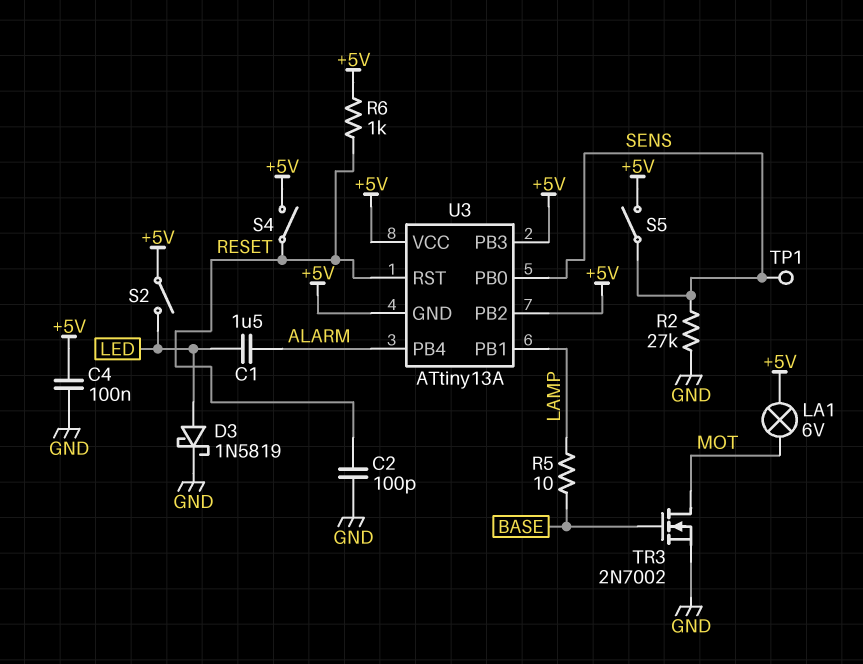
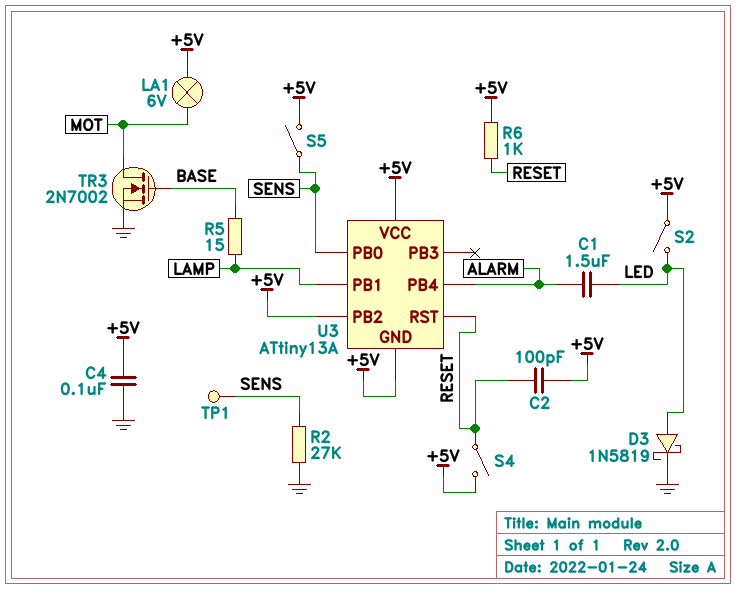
C2: 100pF (GND, RESET) -> 100pF (+5V, RESET)
R5: 10 (BASE, LAMP) -> 15 (BASE, LAMP)
U3 pin PB3: +5V -> none

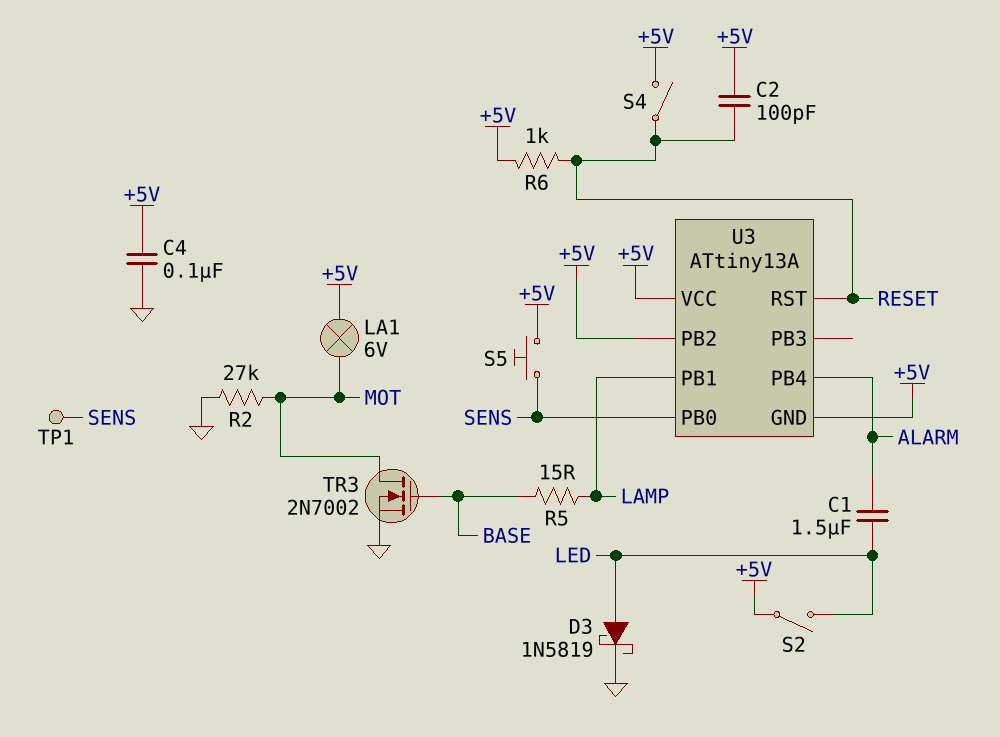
R2: 27k (GND, SENS) -> 27k (GND, MOT)
S5: switch (+5V, SENS) -> button (+5V, SENS)

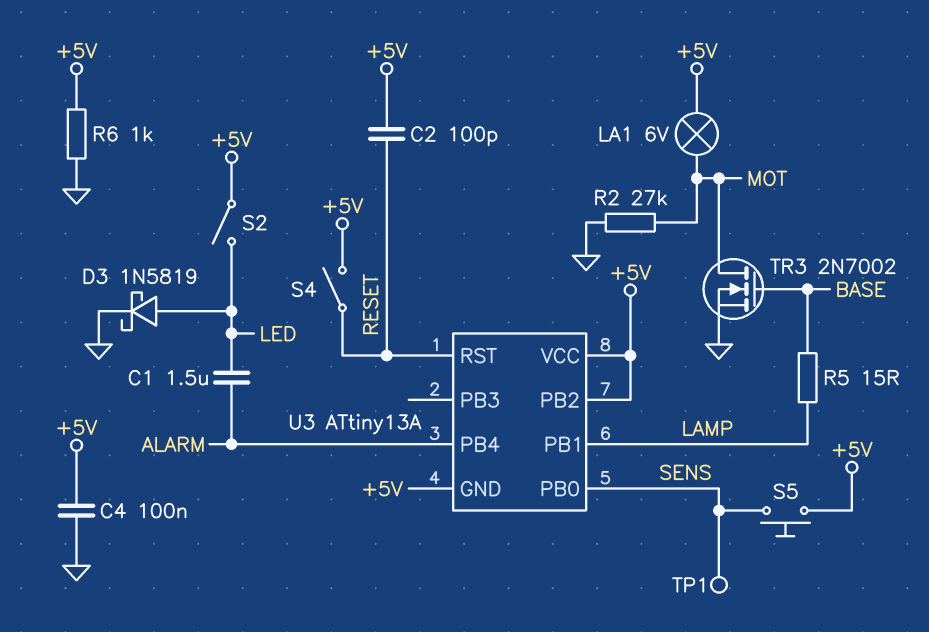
R6: 1k (+5V, RESET) -> 1k (+5V, GND)

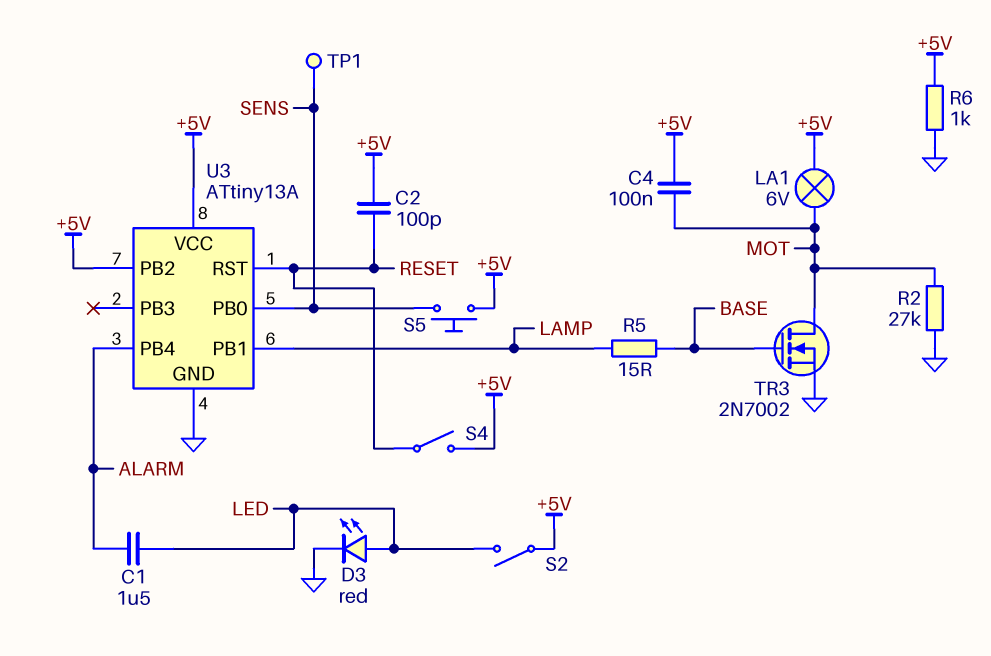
C4: 100nF (+5V, GND) -> 100nF (+5V, MOT)
D3: schottky 1N5819 (A LED, K GND) -> LED red (A LED, K GND)
U3 pin GND: +5V -> GND

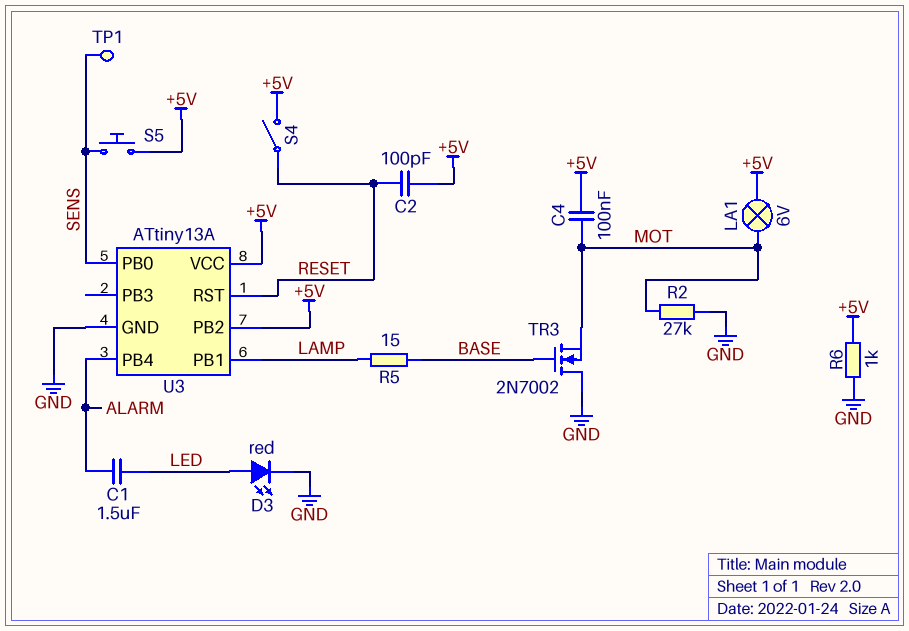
S2: switch (+5V, LED) -> none
TR3: NMOS 2N7002 (G BASE, D MOT, S GND) -> NMOS 2N7002 (G BASE, D GND, S MOT)

